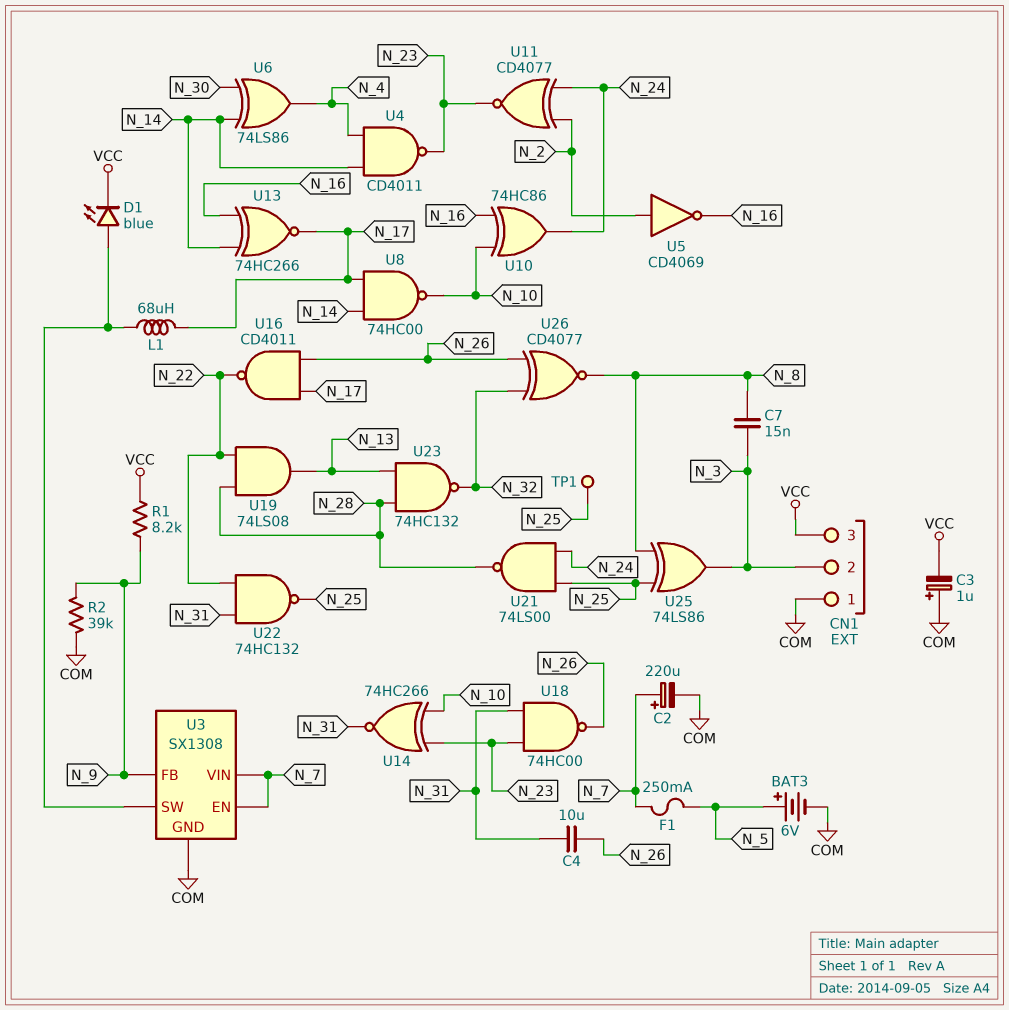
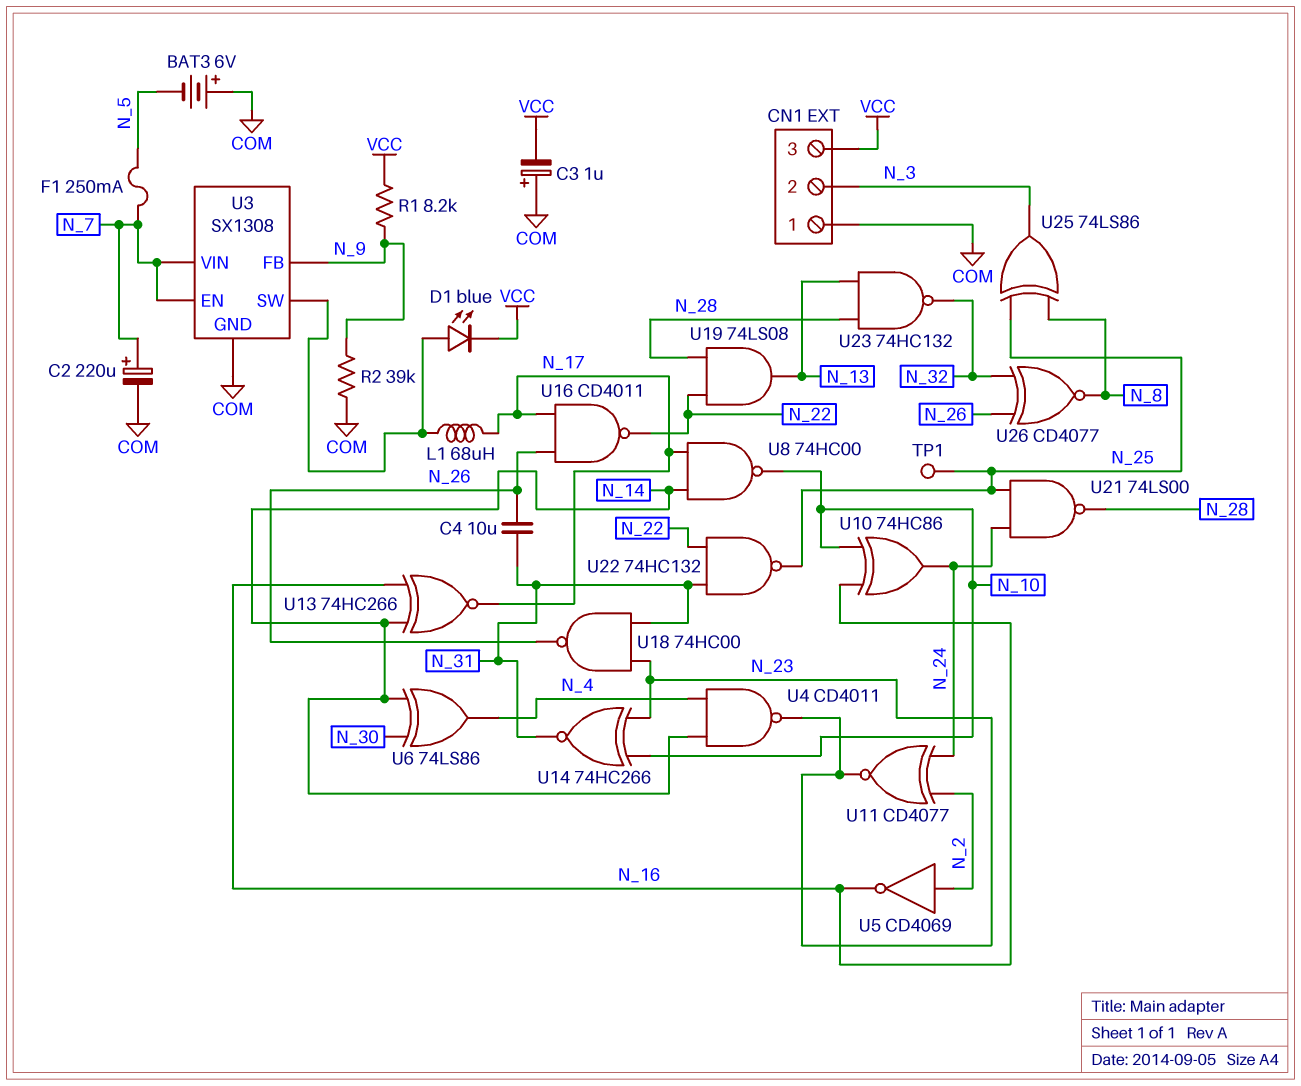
BAT3: 6V (plus N_5, minus COM) -> 6V (plus COM, minus N_5)
C7: 15nF (N_3, N_8) -> none

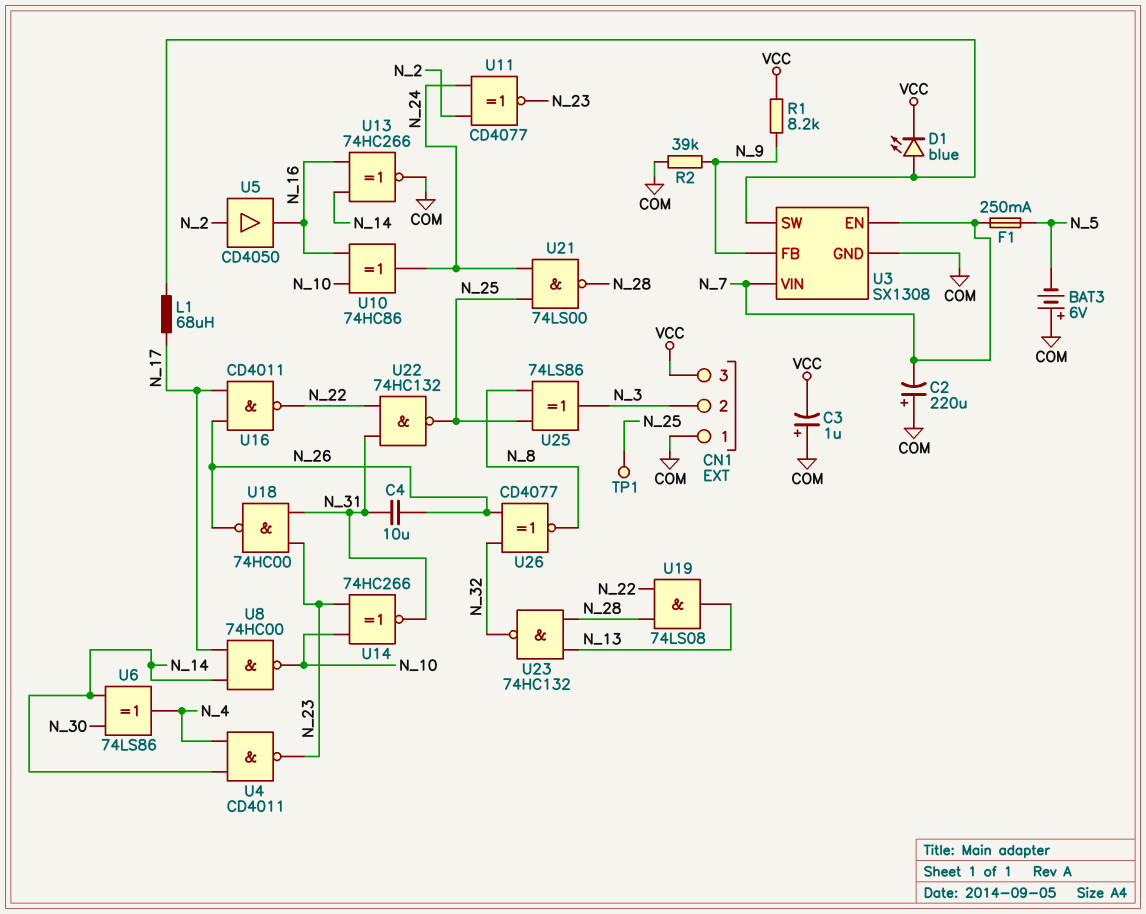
C2: 220uF (plus N_7, minus COM) -> 220uF (plus COM, minus N_7)
U5: NOT CD4069 (in N_2, out N_16) -> buffer CD4050 (in N_2, out N_16)
U13: XNOR 74HC266 (in N_14, in N_16, out N_17) -> XNOR 74HC266 (in N_14, in N_16, out COM)

